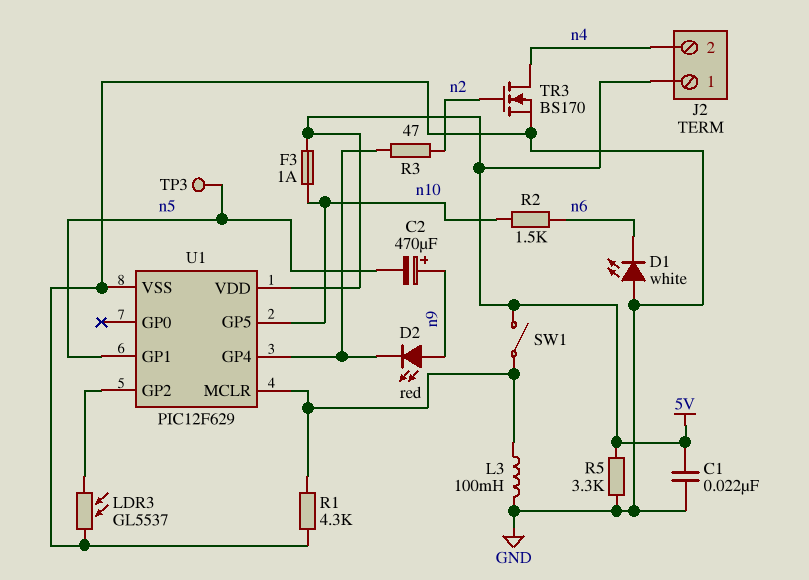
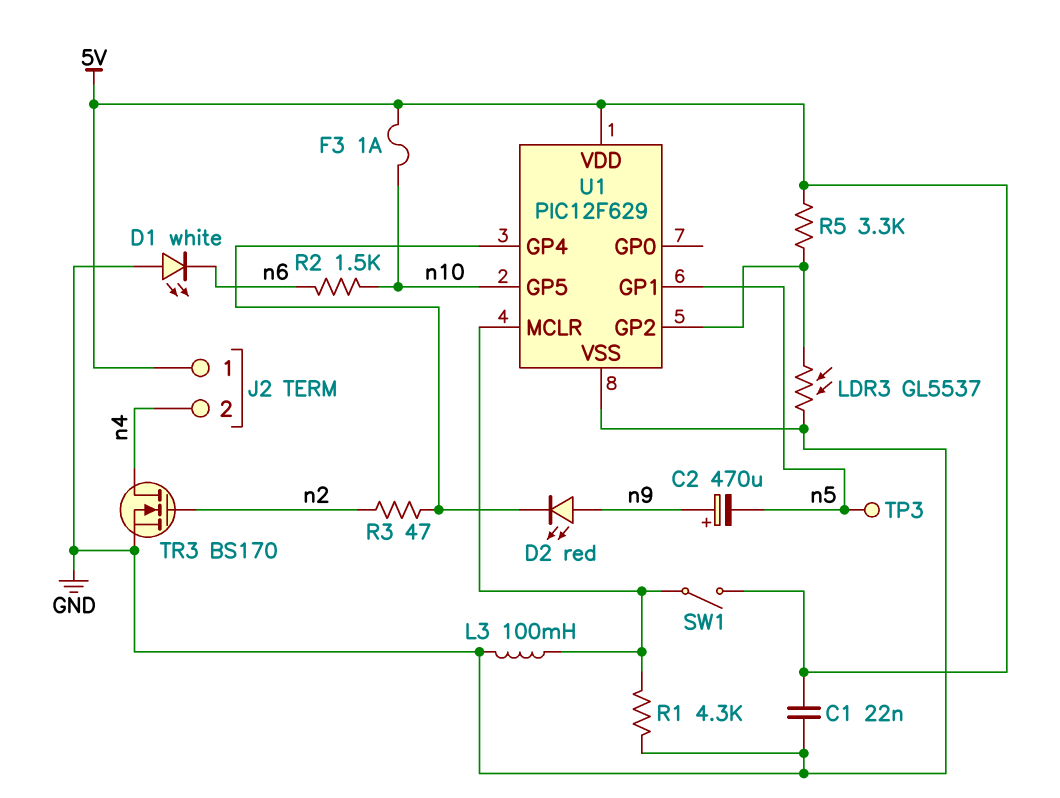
R5: 3.3k (5V, GND) -> 3.3k (5V, U1/GP2)

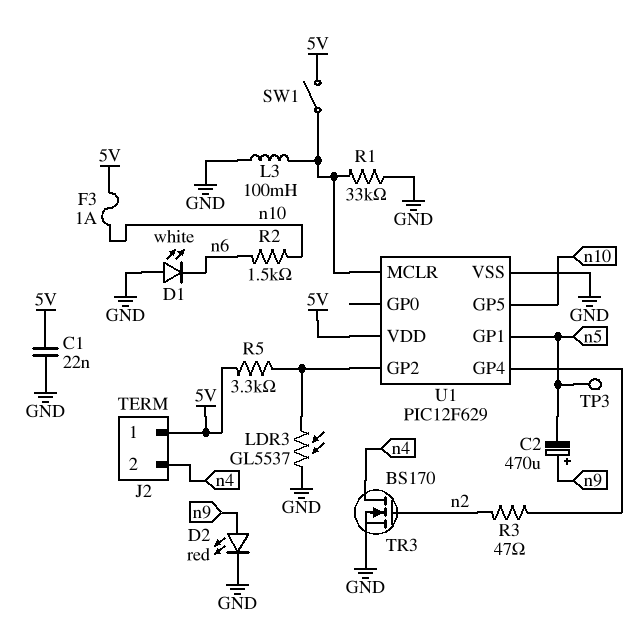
D2: LED red (A n9, K U1/GP4) -> LED red (A n9, K GND)
R1: 4.3k (GND, U1/MCLR) -> 33k (GND, U1/MCLR)

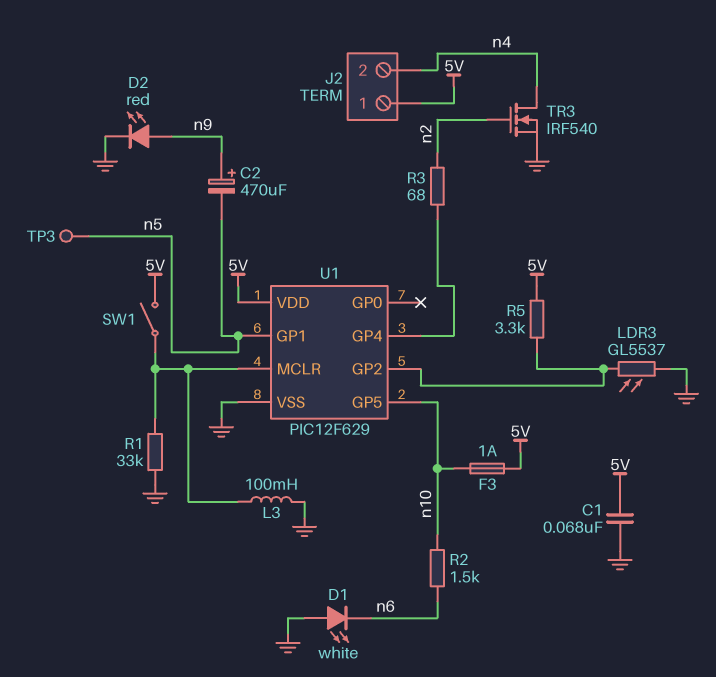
C1: 22nF (5V, GND) -> 68nF (5V, GND)
R3: 47 (U1/GP4, n2) -> 68 (U1/GP4, n2)
TR3: NMOS BS170 (G n2, D n4, S GND) -> NMOS IRF540 (G n2, D n4, S GND)

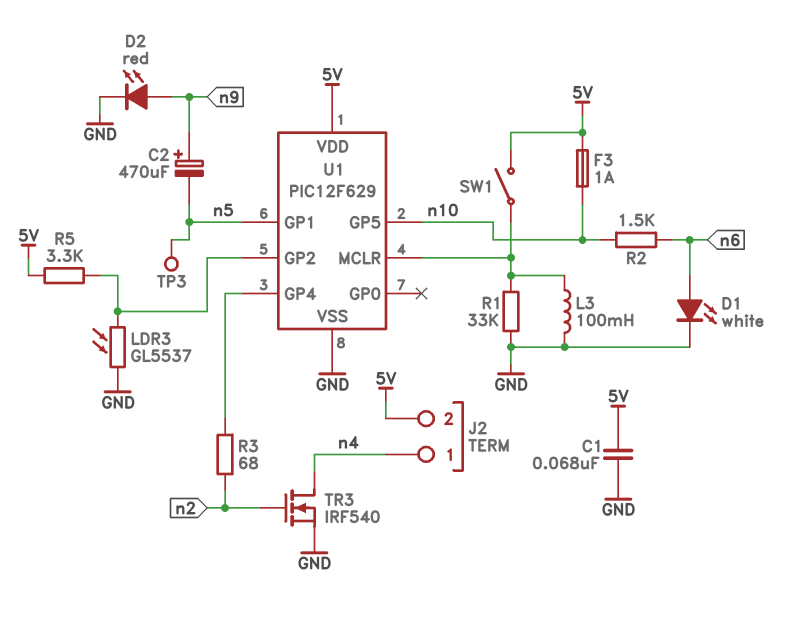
D1: LED white (A GND, K n6) -> LED white (A n6, K GND)
J2 pin 1: 5V -> n4
J2 pin 2: n4 -> 5V

